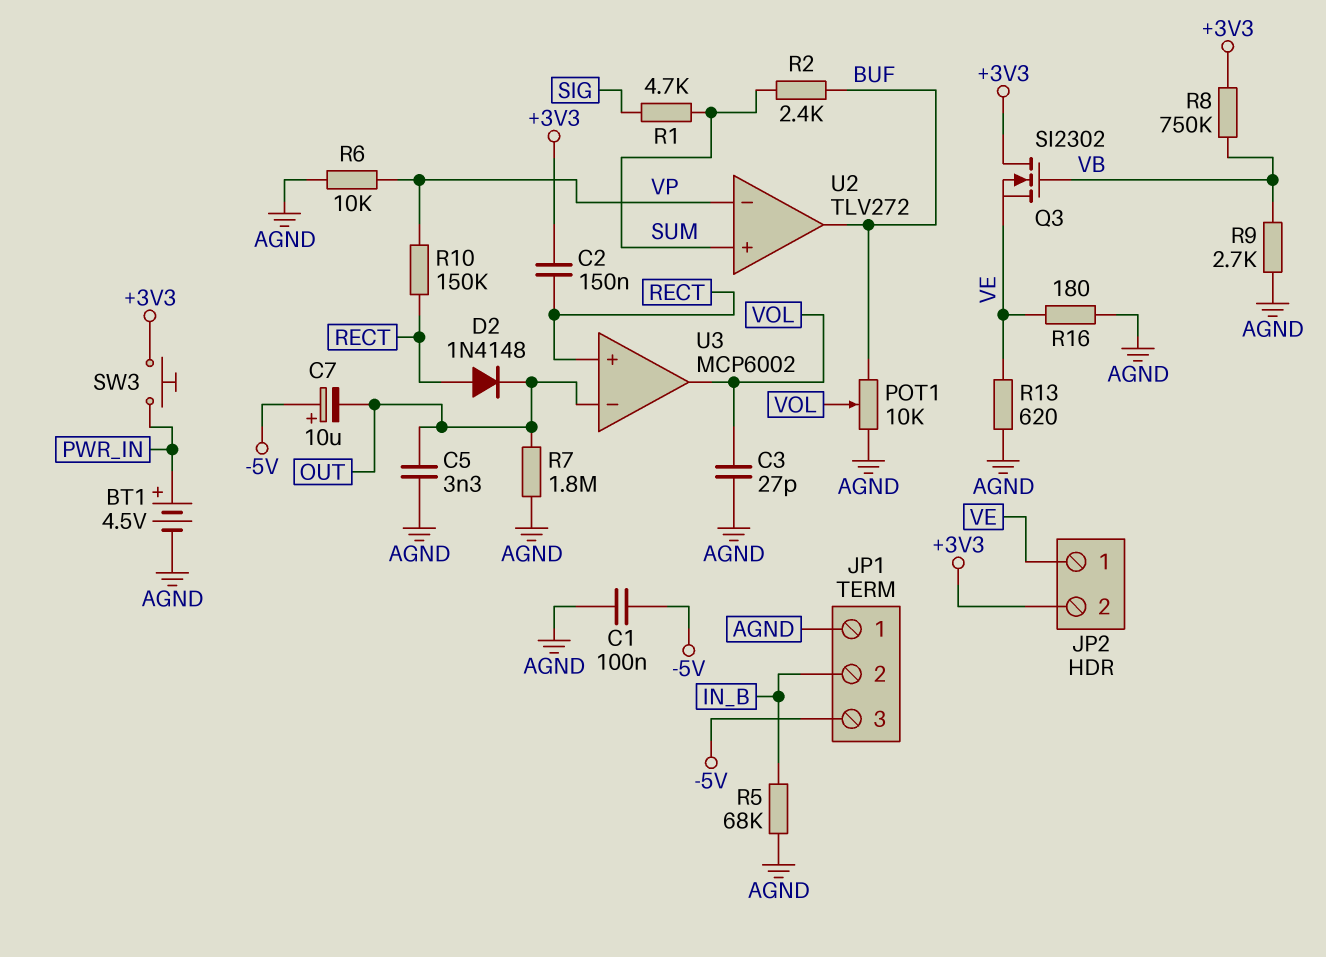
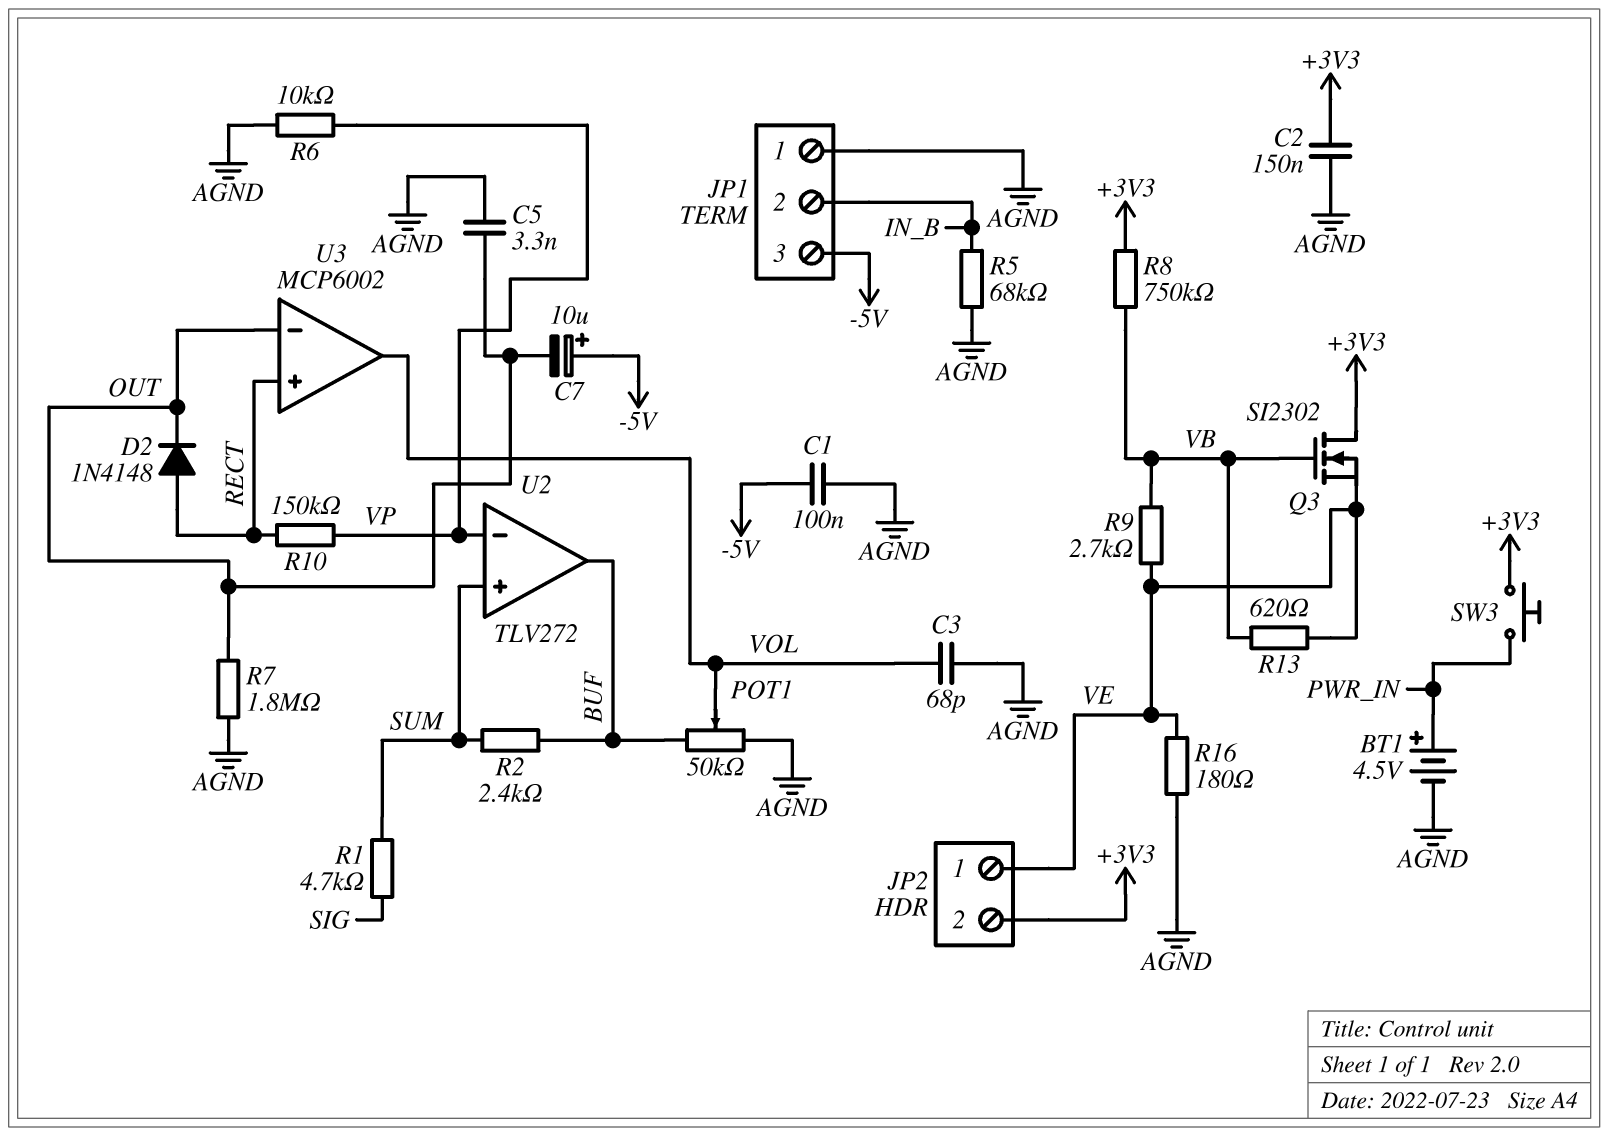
C2: 150nF (+3V3, RECT) -> 150nF (+3V3, AGND)
C3: 27pF (AGND, VOL) -> 68pF (AGND, VOL)
POT1: 10k (AGND, BUF, wiper VOL) -> 50k (AGND, BUF, wiper VOL)
R9: 2.7k (AGND, VB) -> 2.7k (VB, VE)
R13: 620 (AGND, VE) -> 620 (VB, VE)

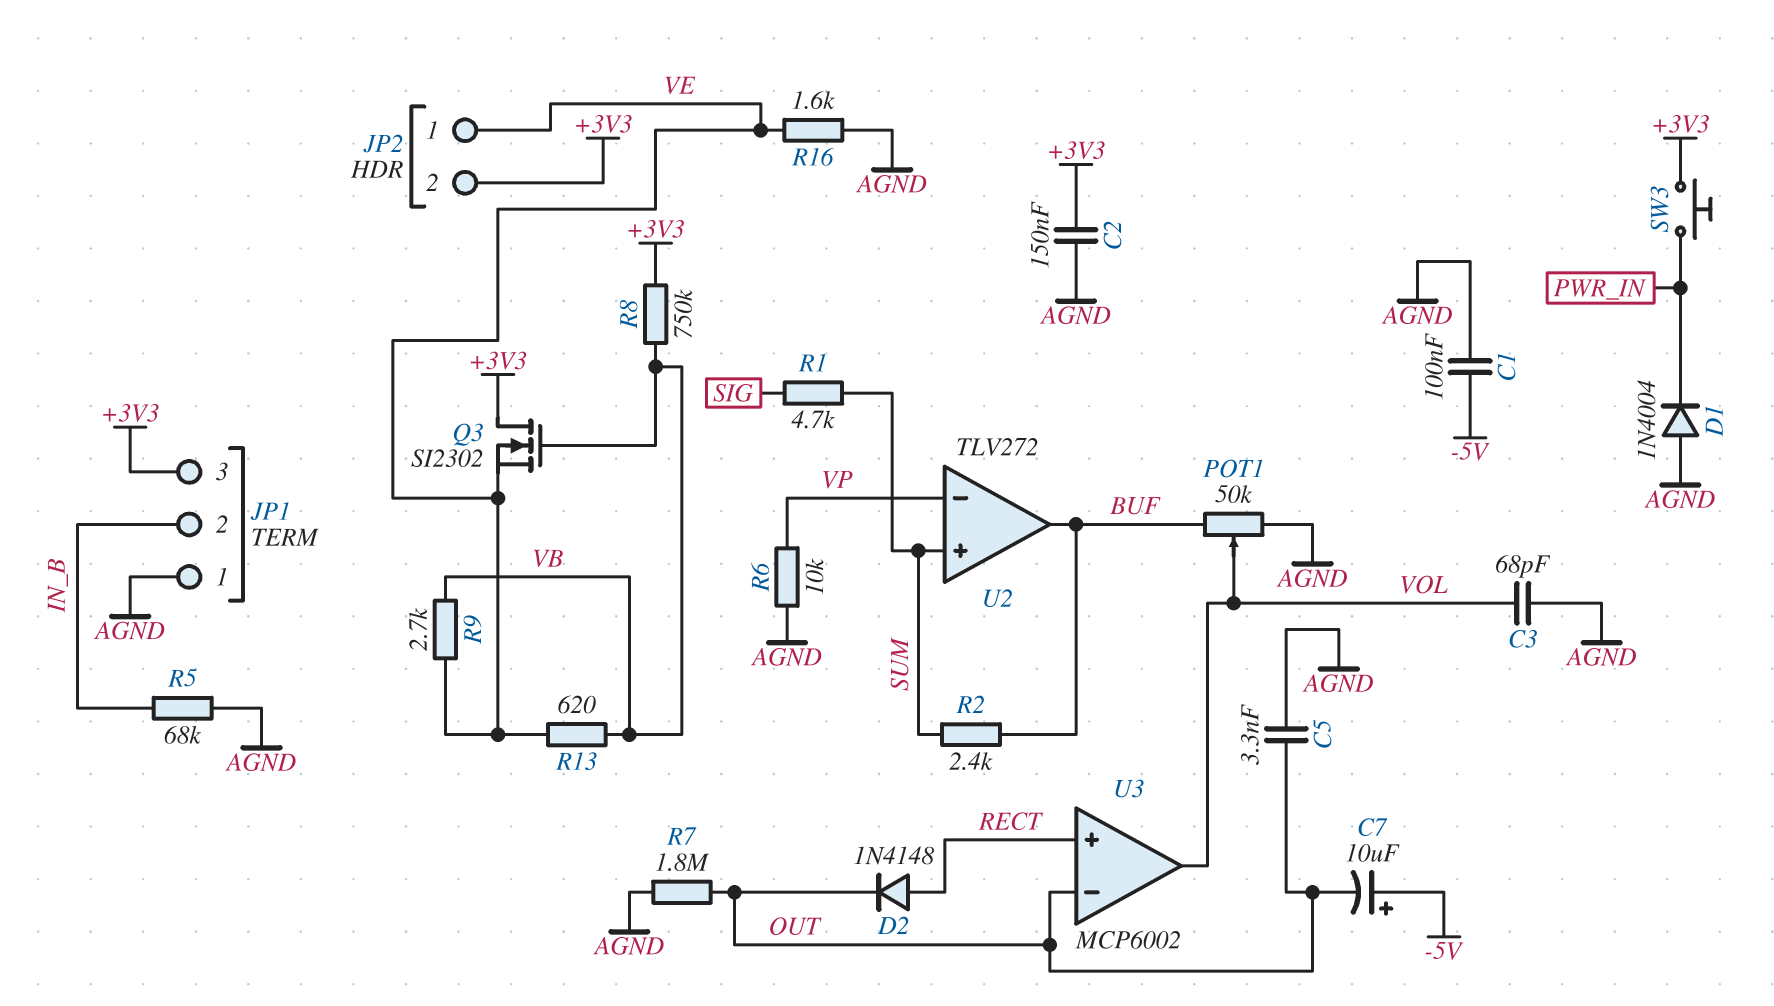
BT1: 4.5V (plus PWR_IN, minus AGND) -> none
D1: none -> diode 1N4004 (A AGND, K PWR_IN)
JP1 pin 3: -5V -> +3V3
R10: 150k (RECT, VP) -> none
R16: 180 (AGND, VE) -> 1.6k (AGND, VE)

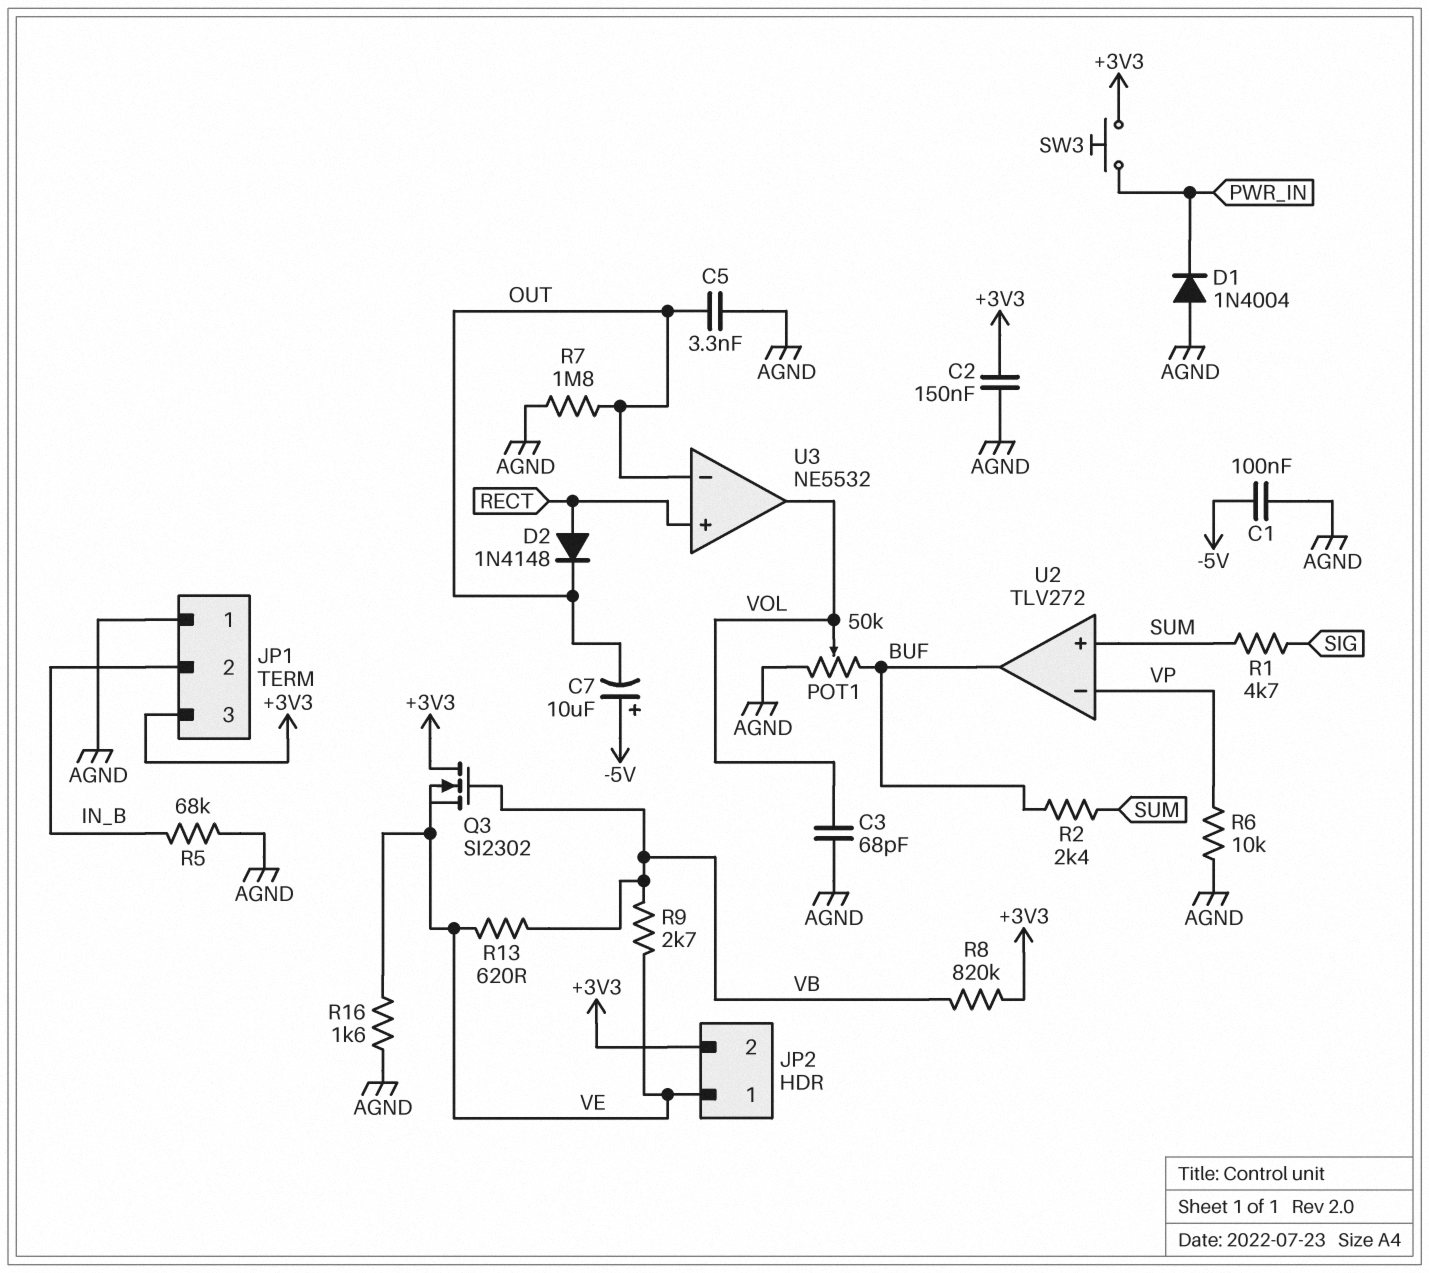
R8: 750k (+3V3, VB) -> 820k (+3V3, VB)
U3: MCP6002 -> NE5532

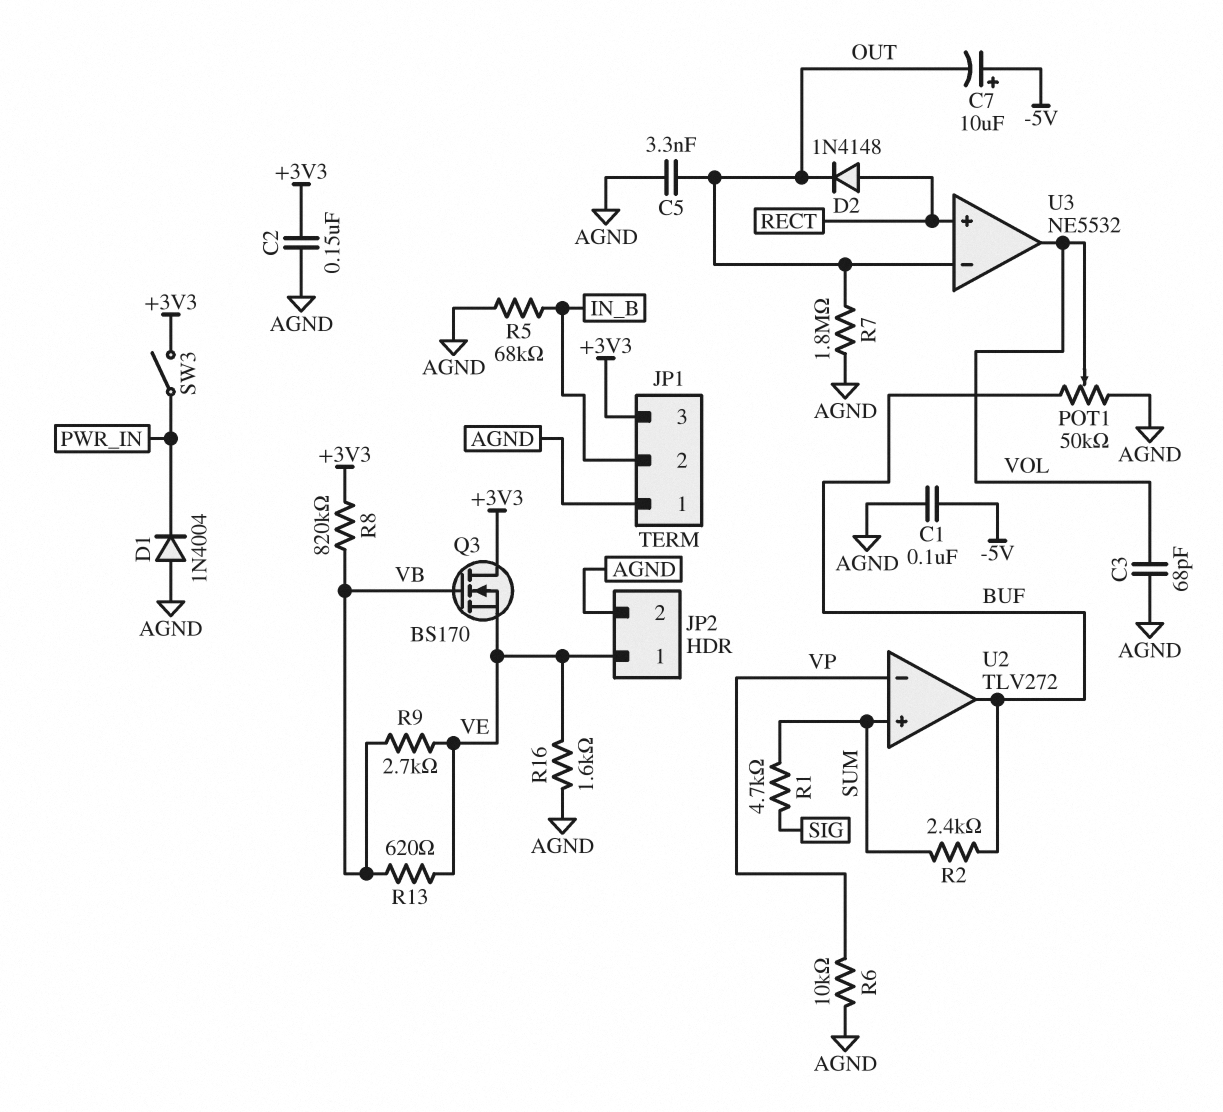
JP2 pin 2: +3V3 -> AGND
Q3: NMOS SI2302 (G VB, D +3V3, S VE) -> NMOS BS170 (G VB, D +3V3, S VE)
SW3: button (+3V3, PWR_IN) -> switch (+3V3, PWR_IN)

